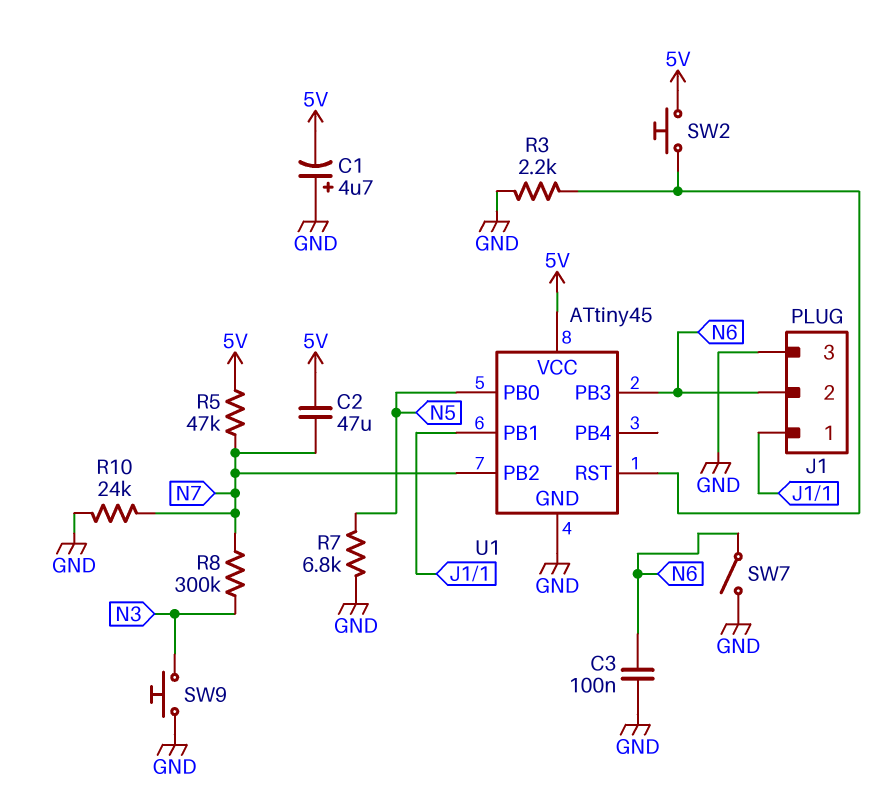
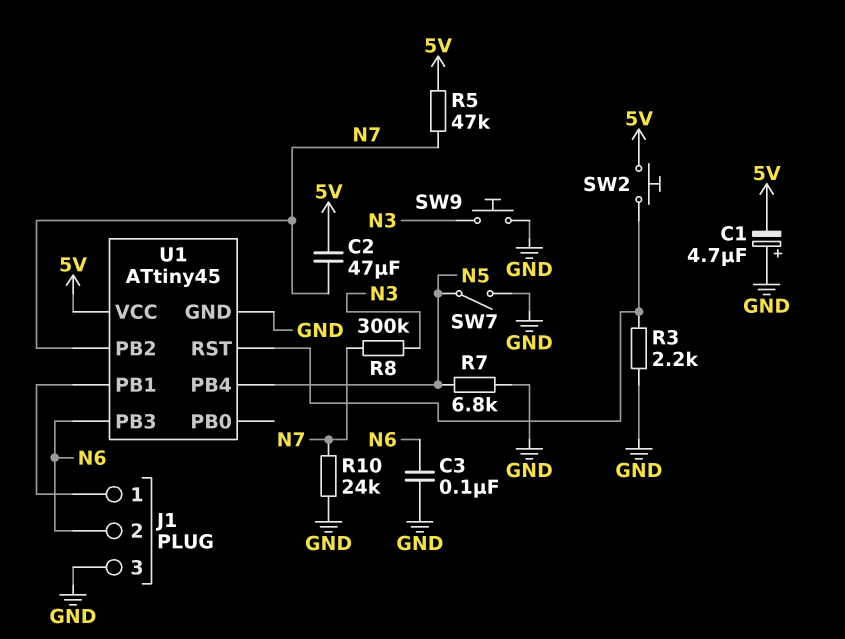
SW7: switch (GND, N6) -> switch (GND, N5)
U1 pin PB0: N5 -> none
U1 pin PB4: none -> N5

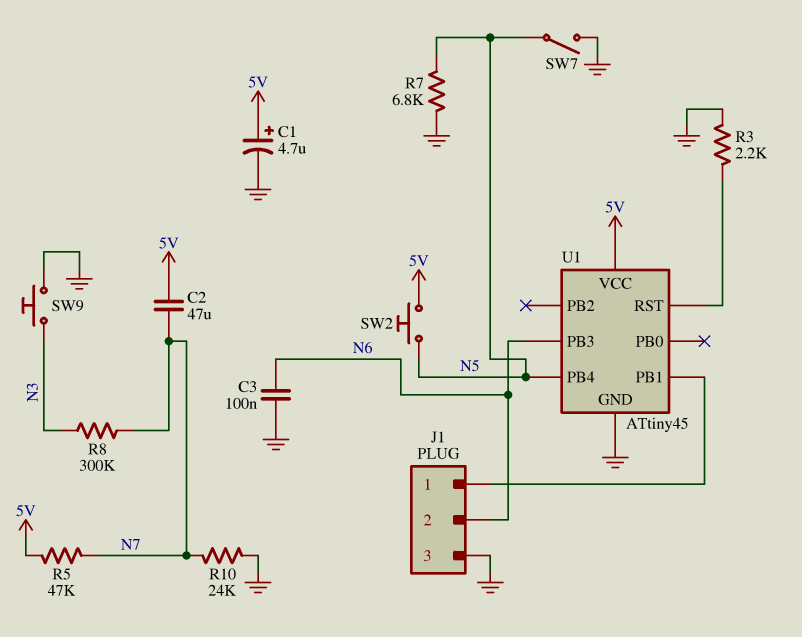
C1: 4.7uF (plus GND, minus 5V) -> 4.7uF (plus 5V, minus GND)
SW2: button (5V, U1/RST) -> button (5V, N5)
U1 pin PB2: N7 -> none

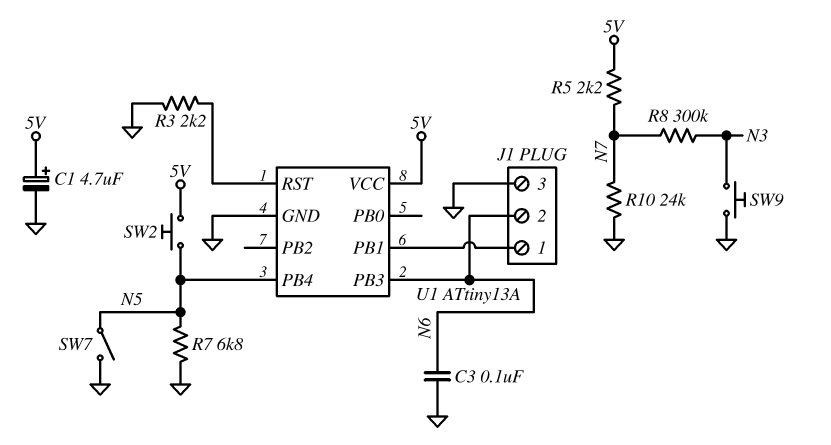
C2: 47uF (5V, N7) -> none
R5: 47k (5V, N7) -> 2.2k (5V, N7)
U1: ATtiny45 -> ATtiny13A

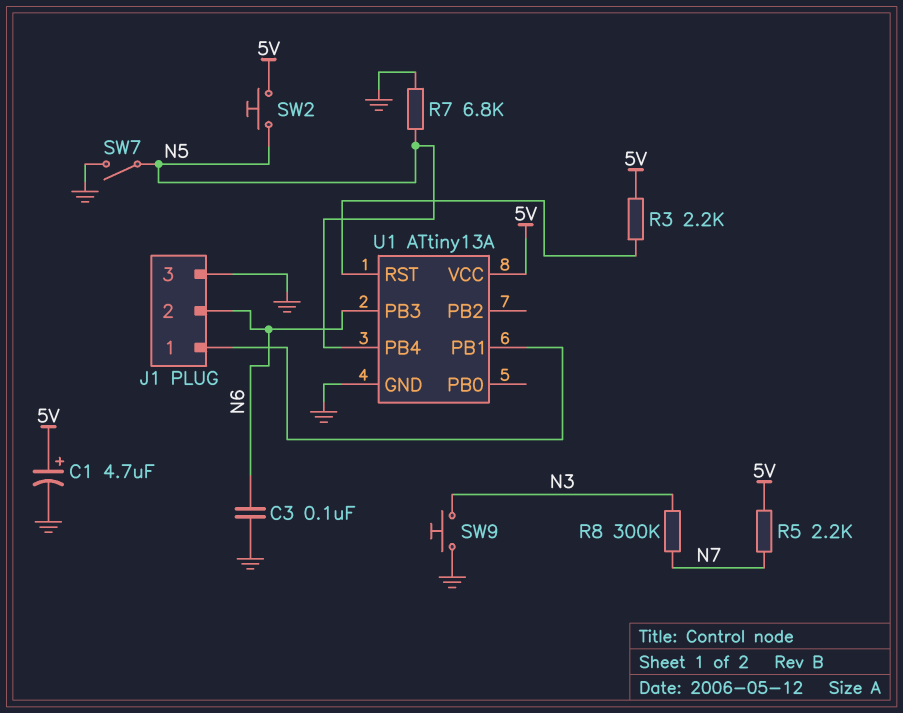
R3: 2.2k (GND, U1/RST) -> 2.2k (5V, U1/RST)
R10: 24k (GND, N7) -> none

